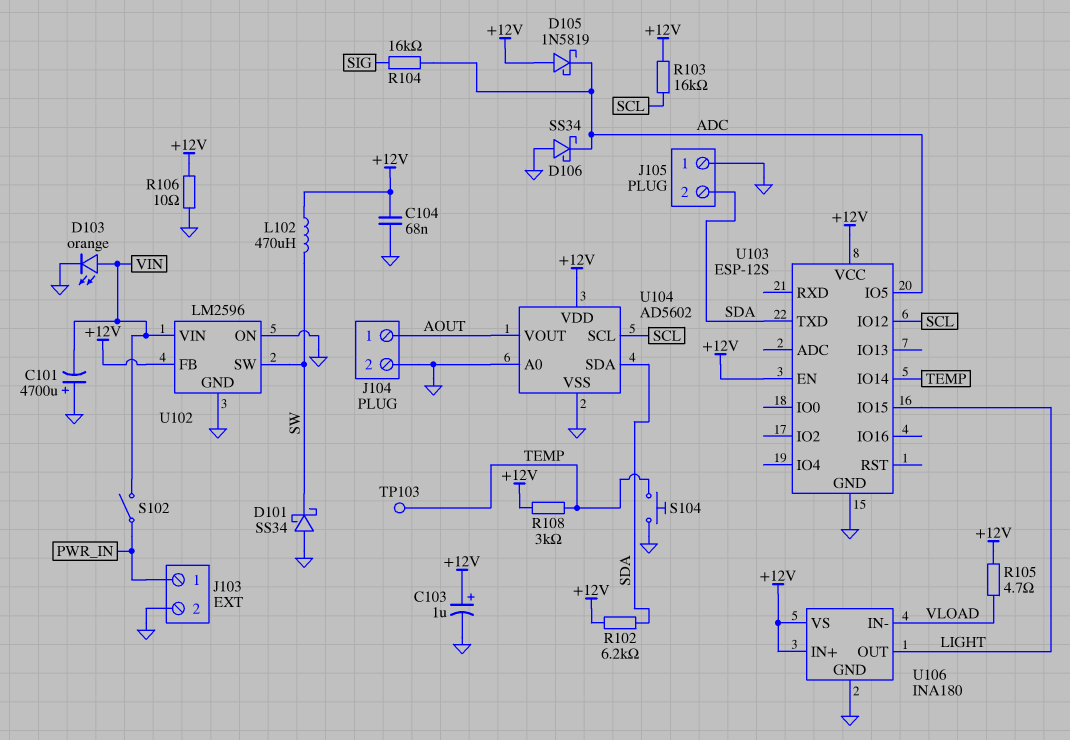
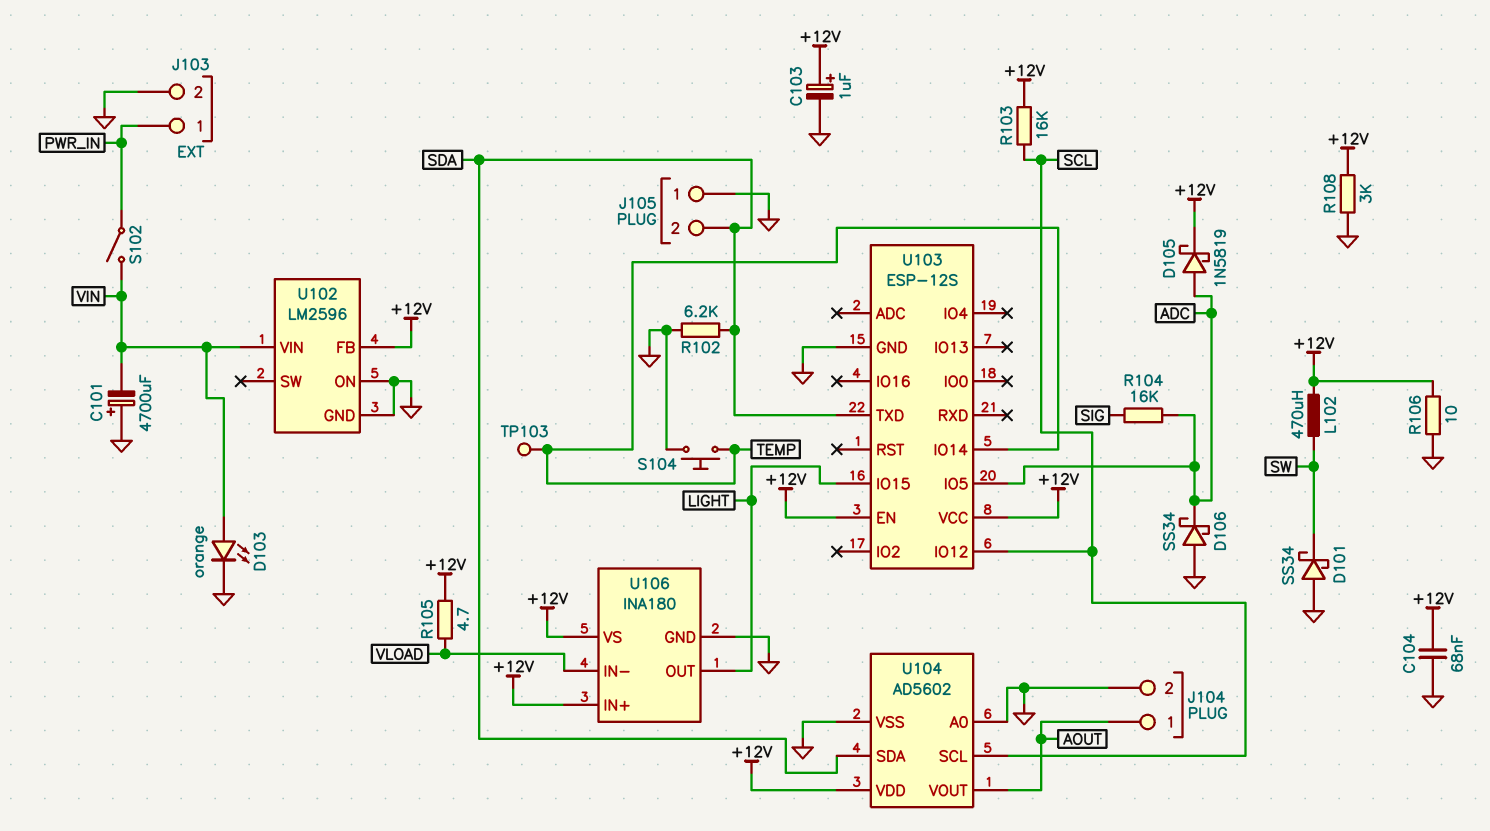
D105: schottky 1N5819 (A +12V, K ADC) -> schottky 1N5819 (A ADC, K +12V)
R102: 6.2k (+12V, SDA) -> 6.2k (GND, SDA)
R108: 3k (+12V, TEMP) -> 3k (+12V, GND)
U102 pin SW: SW -> none

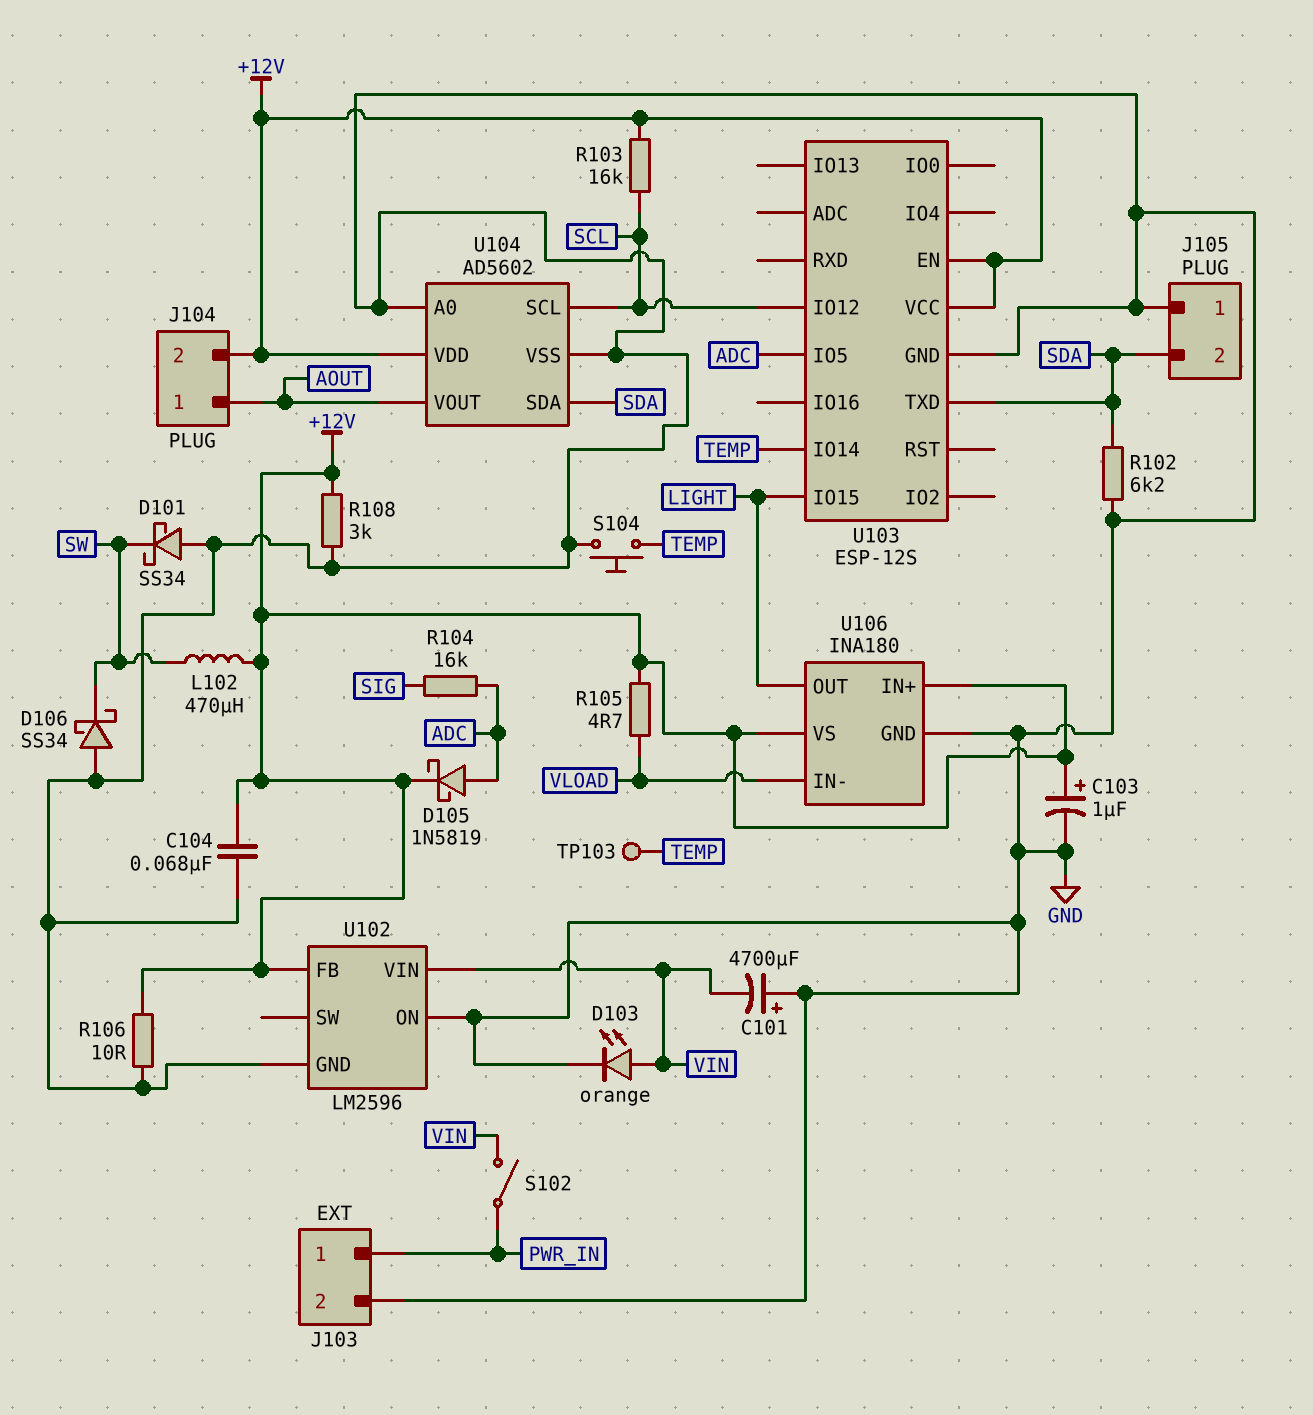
D106: schottky SS34 (A GND, K ADC) -> schottky SS34 (A GND, K SW)
J104 pin 2: GND -> +12V

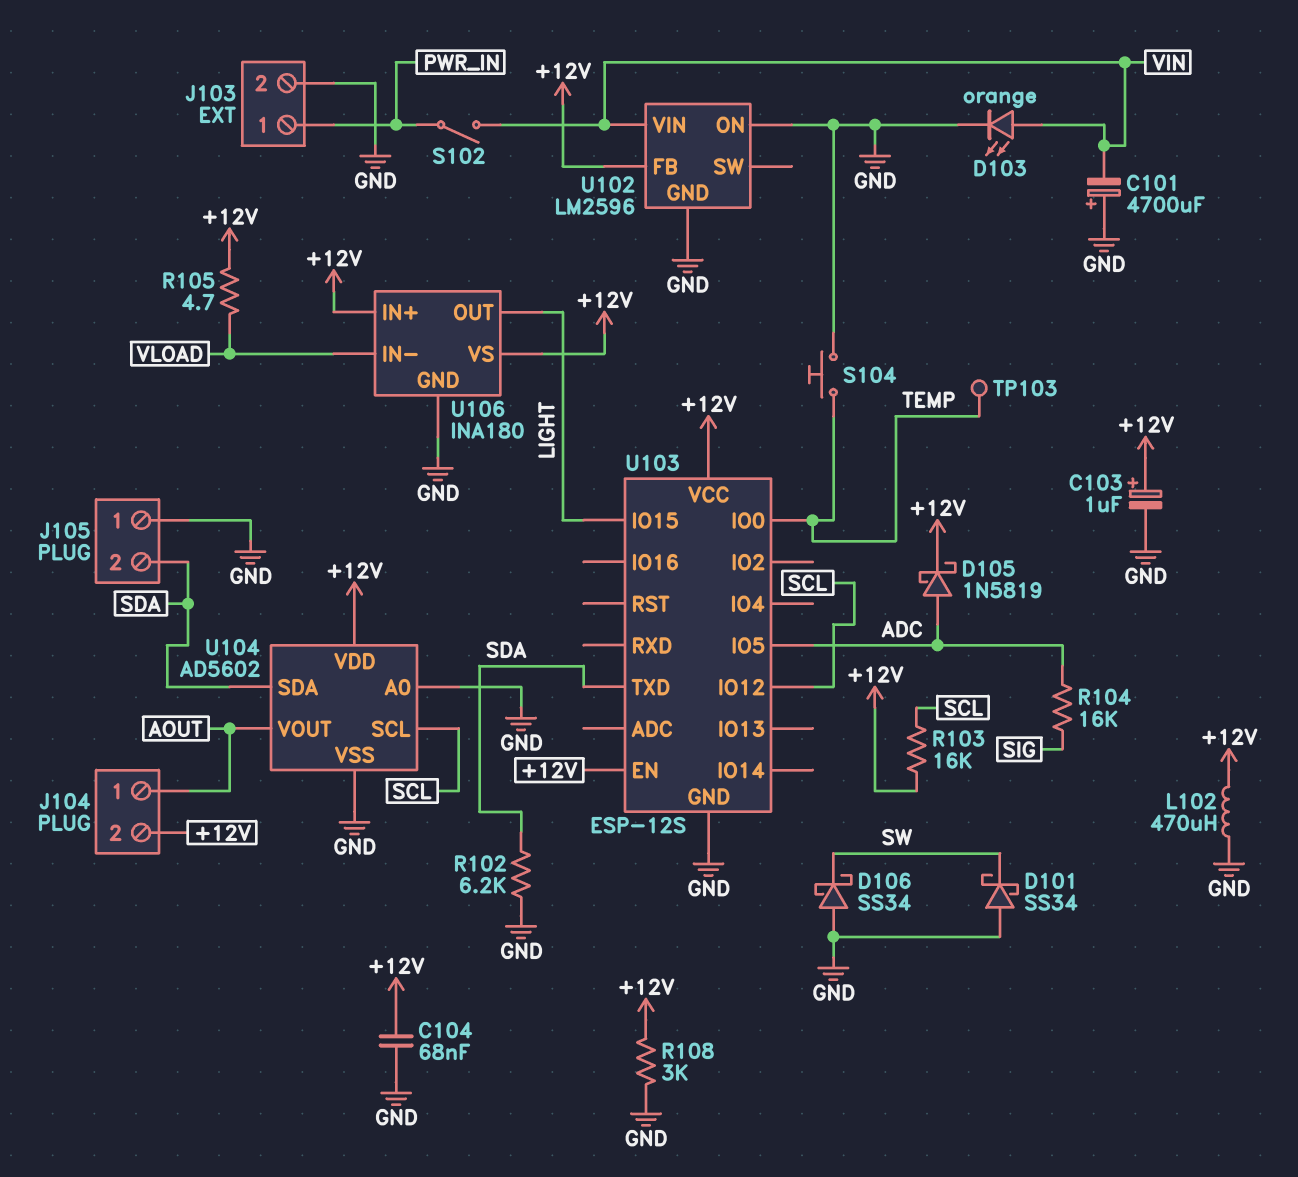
L102: 470uH (+12V, SW) -> 470uH (+12V, GND)
R106: 10 (+12V, GND) -> none
U103 pin IO0: none -> TEMP
U103 pin IO14: TEMP -> none

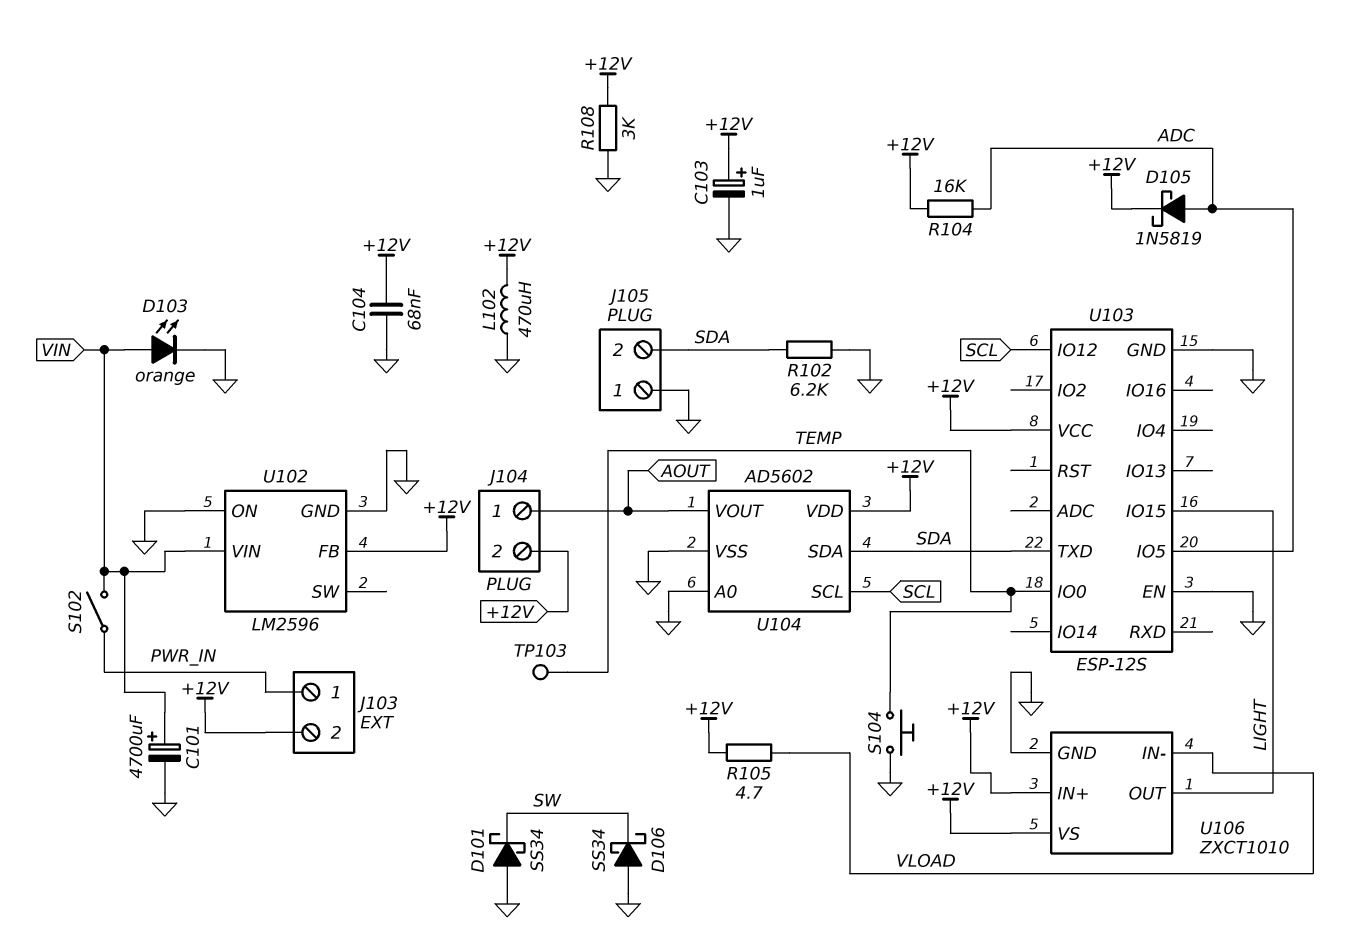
C101: 4700uF (plus GND, minus VIN) -> 4700uF (plus VIN, minus GND)
J103 pin 2: GND -> +12V
R103: 16k (+12V, SCL) -> none
R104: 16k (ADC, SIG) -> 16k (+12V, ADC)
U103 pin EN: +12V -> GND
U106: INA180 -> ZXCT1010

